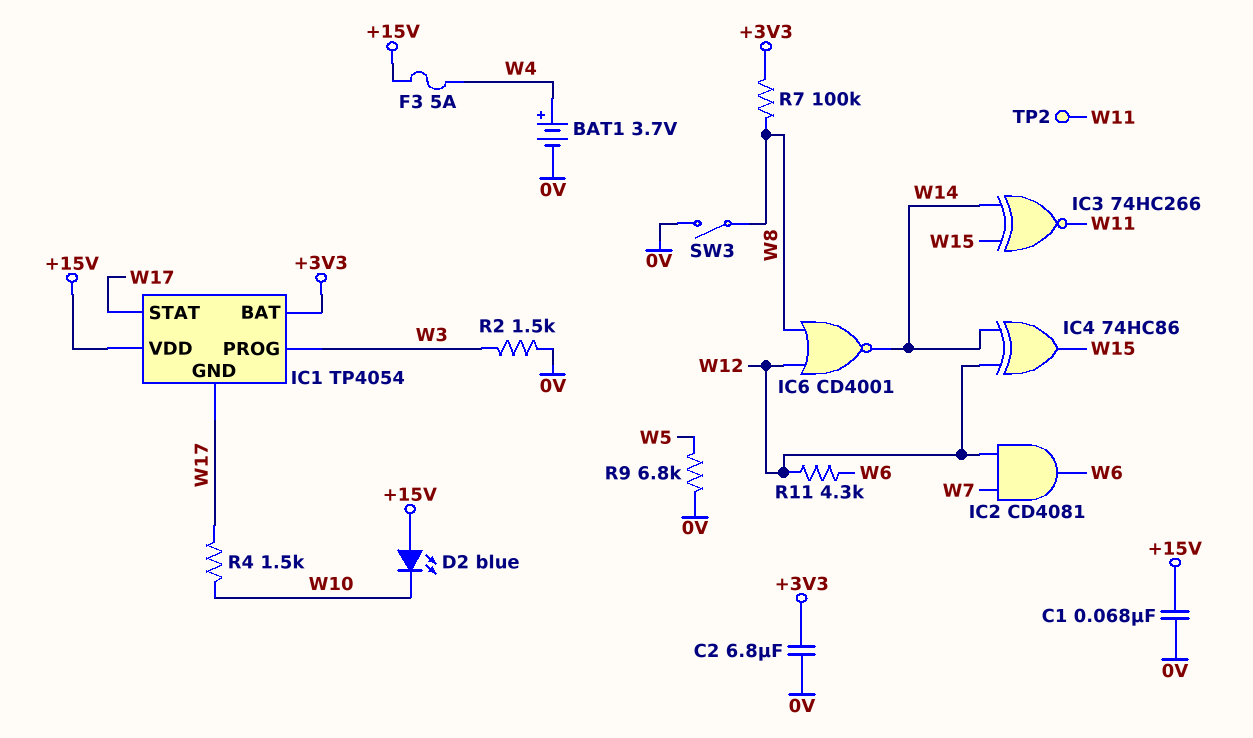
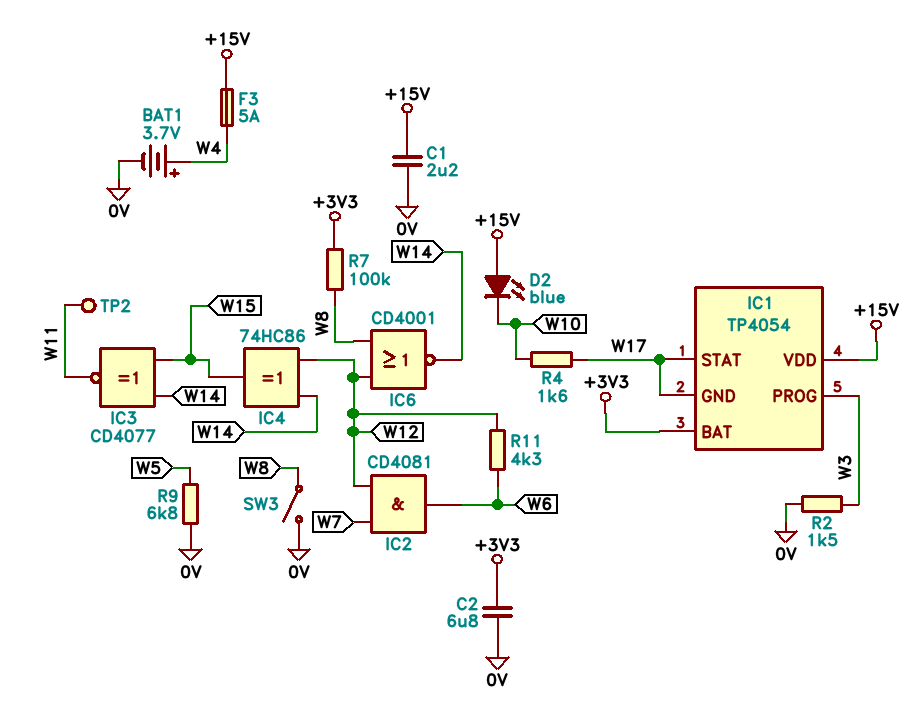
C1: 68nF (+15V, 0V) -> 2.2uF (+15V, 0V)
IC3: XNOR 74HC266 (in W14, in W15, out W11) -> XNOR CD4077 (in W14, in W15, out W11)
R4: 1.5k (W10, W17) -> 1.6k (W10, W17)

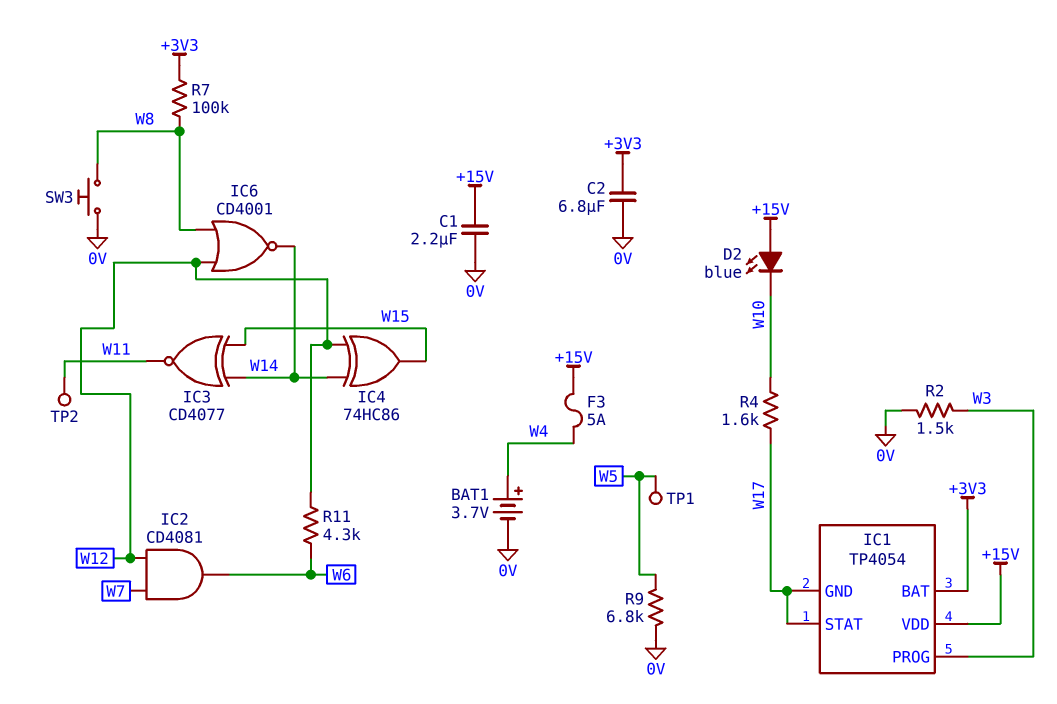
SW3: switch (0V, W8) -> button (0V, W8)
TP1: none -> test point (W5)

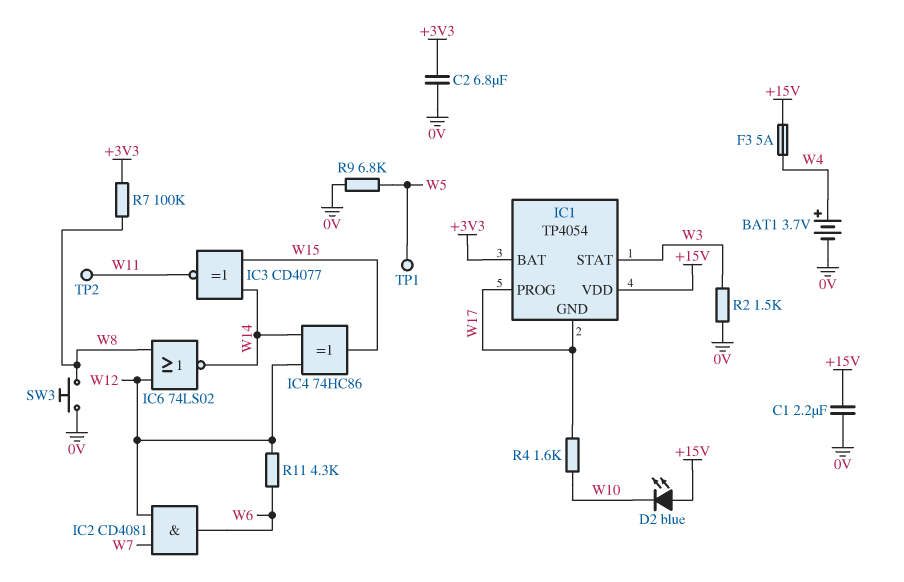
IC1 pin PROG: W3 -> W17
IC1 pin STAT: W17 -> W3
IC6: NOR CD4001 (in W8, in W12, out W14) -> NOR 74LS02 (in W8, in W12, out W14)

